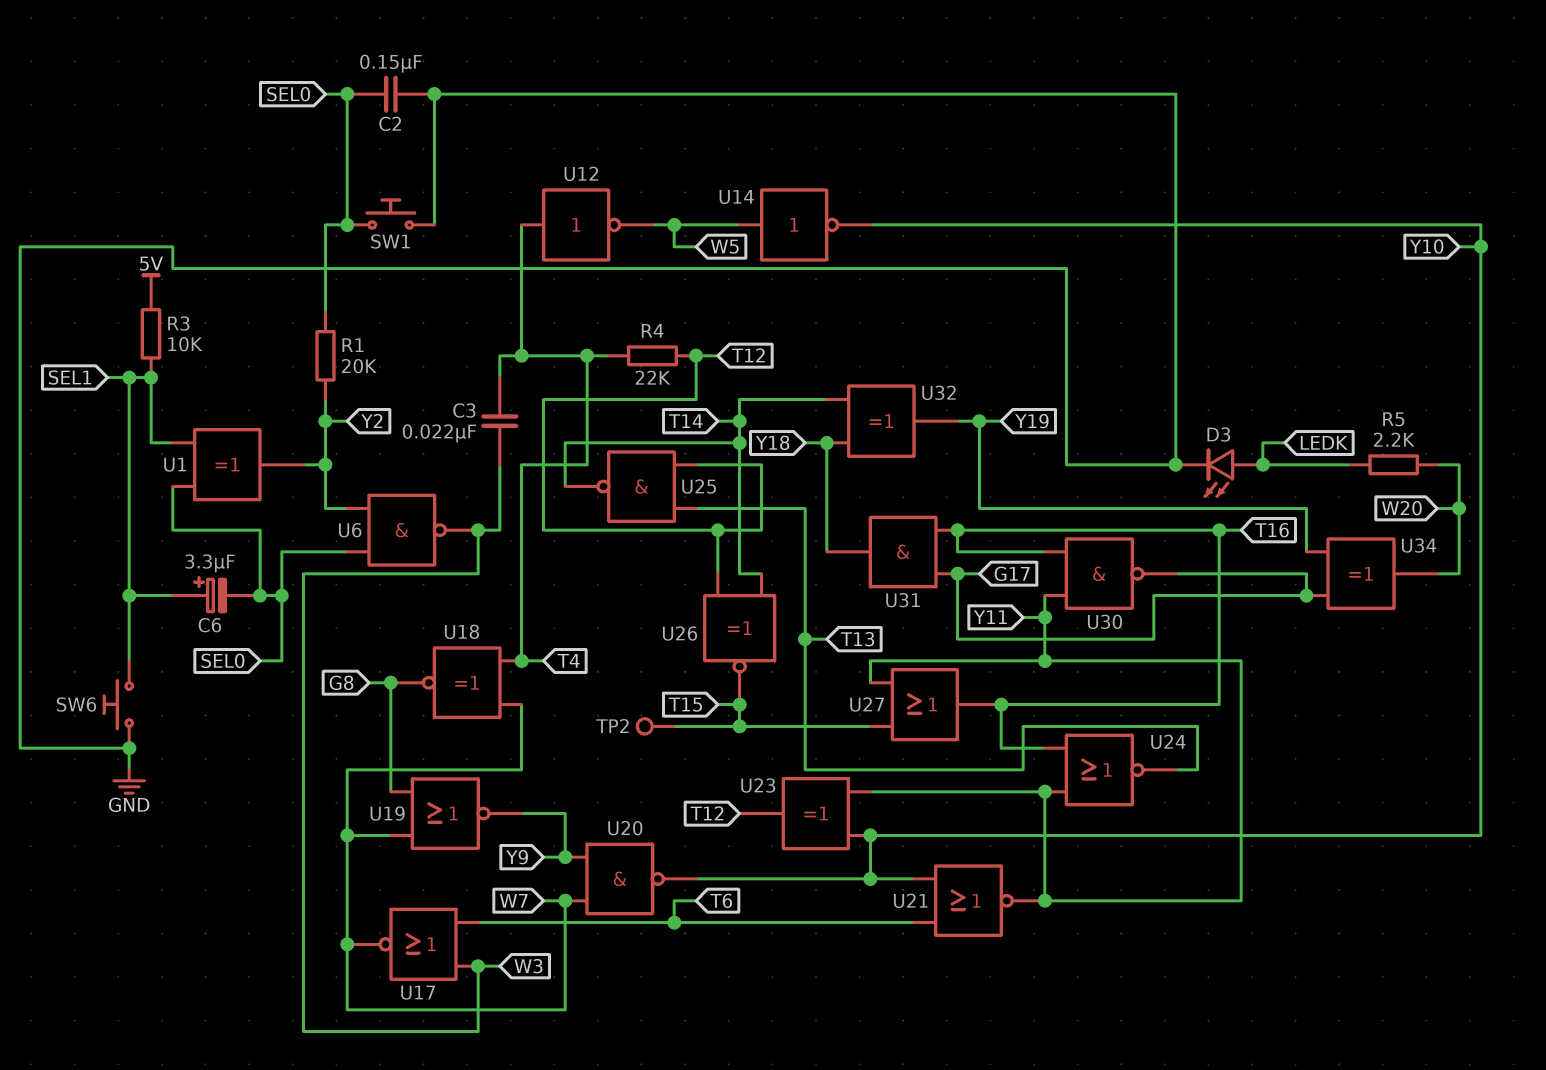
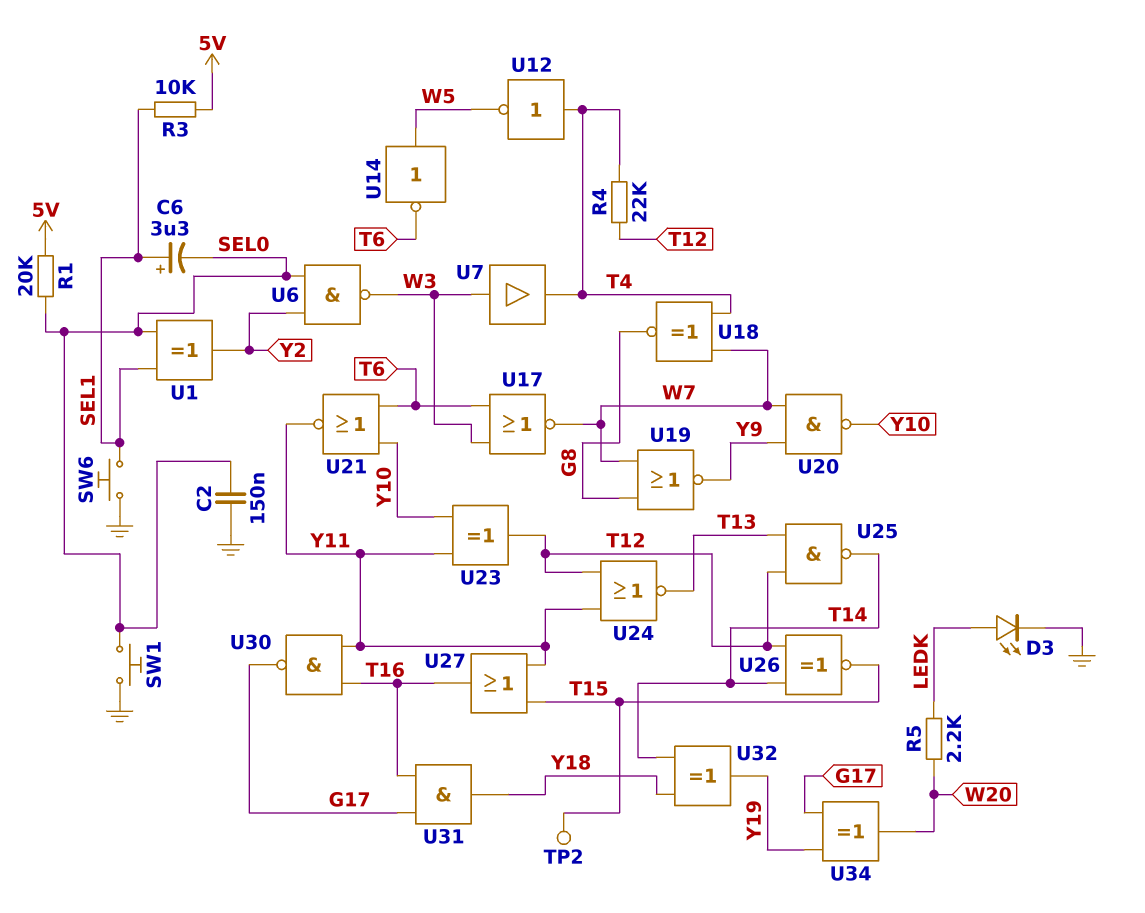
C3: 22nF (T4, W3) -> none
R1: 20k (SEL0, Y2) -> 20k (5V, SEL0)
U7: none -> buffer (in W3, out T4)
U14: NOT (in W5, out Y10) -> NOT (in W5, out T6)
U24: NOR (in T16, in Y11, out T13) -> NOR (in T12, in Y11, out T13)

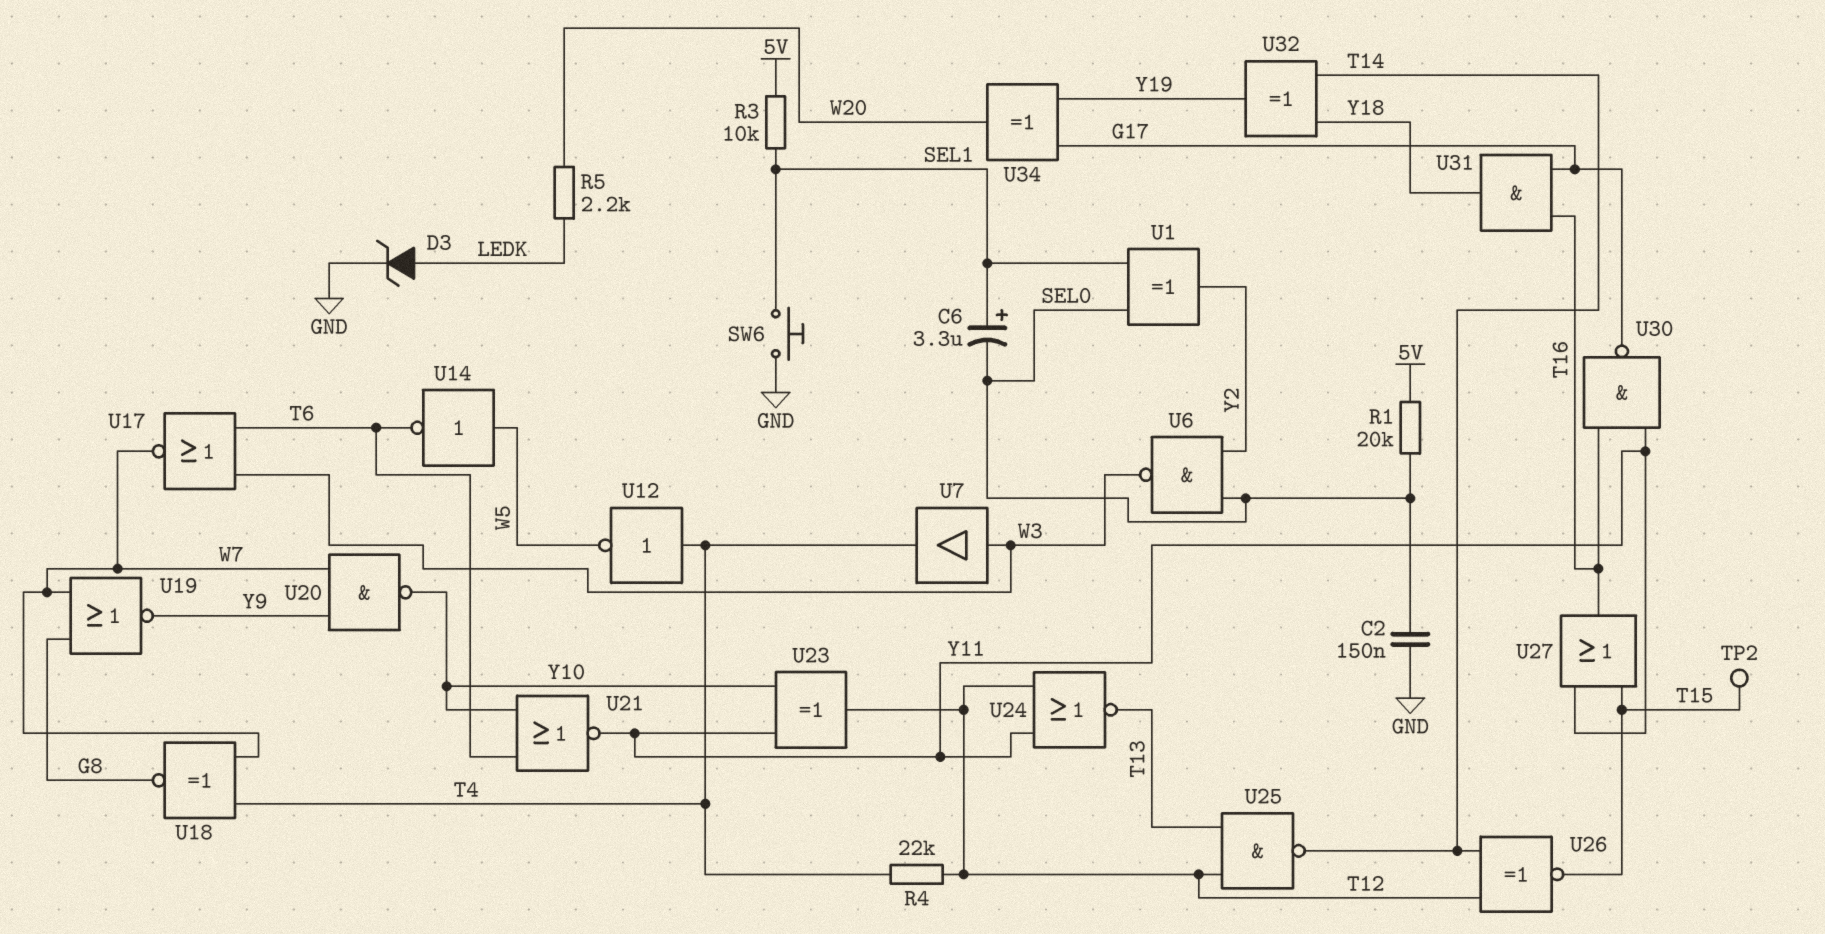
D3: LED (A LEDK, K GND) -> zener (A LEDK, K GND)
SW1: button (GND, SEL0) -> none

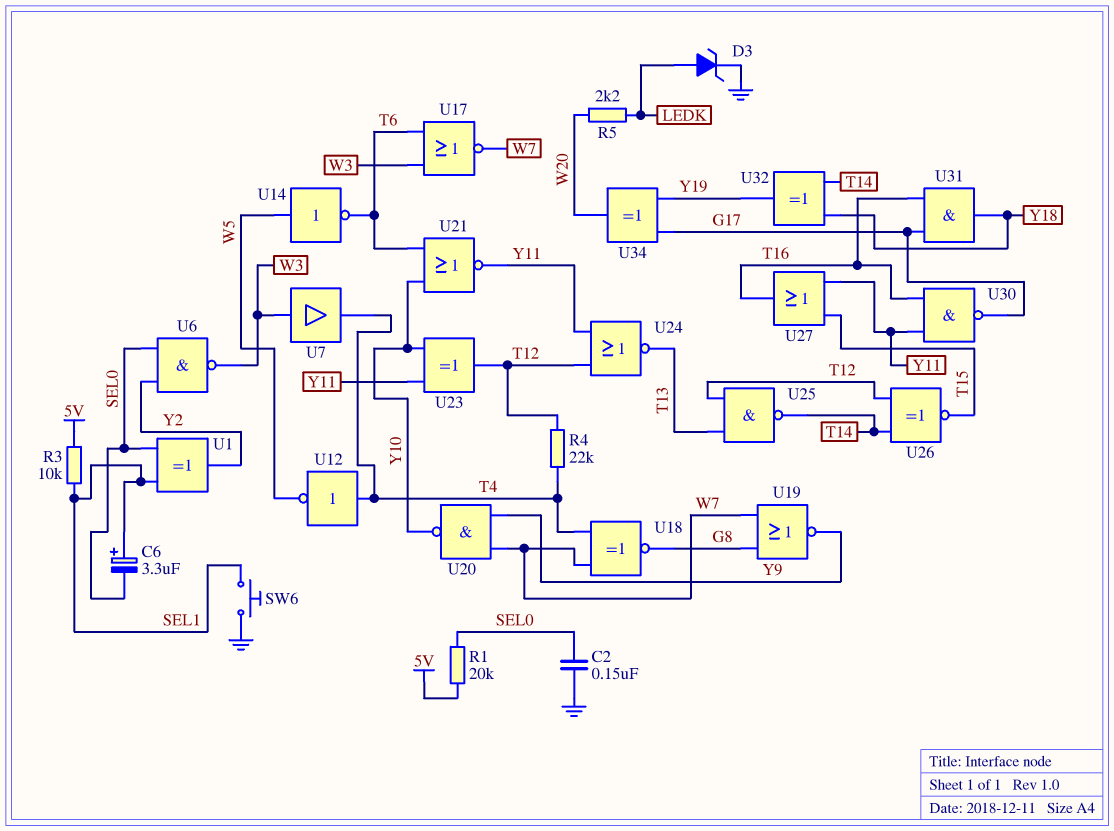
TP2: test point (T15) -> none

